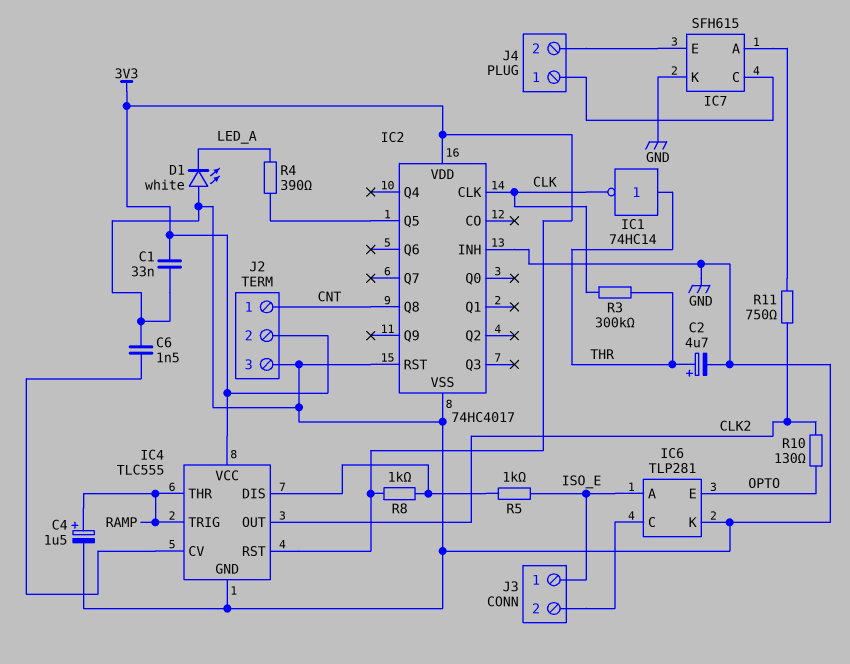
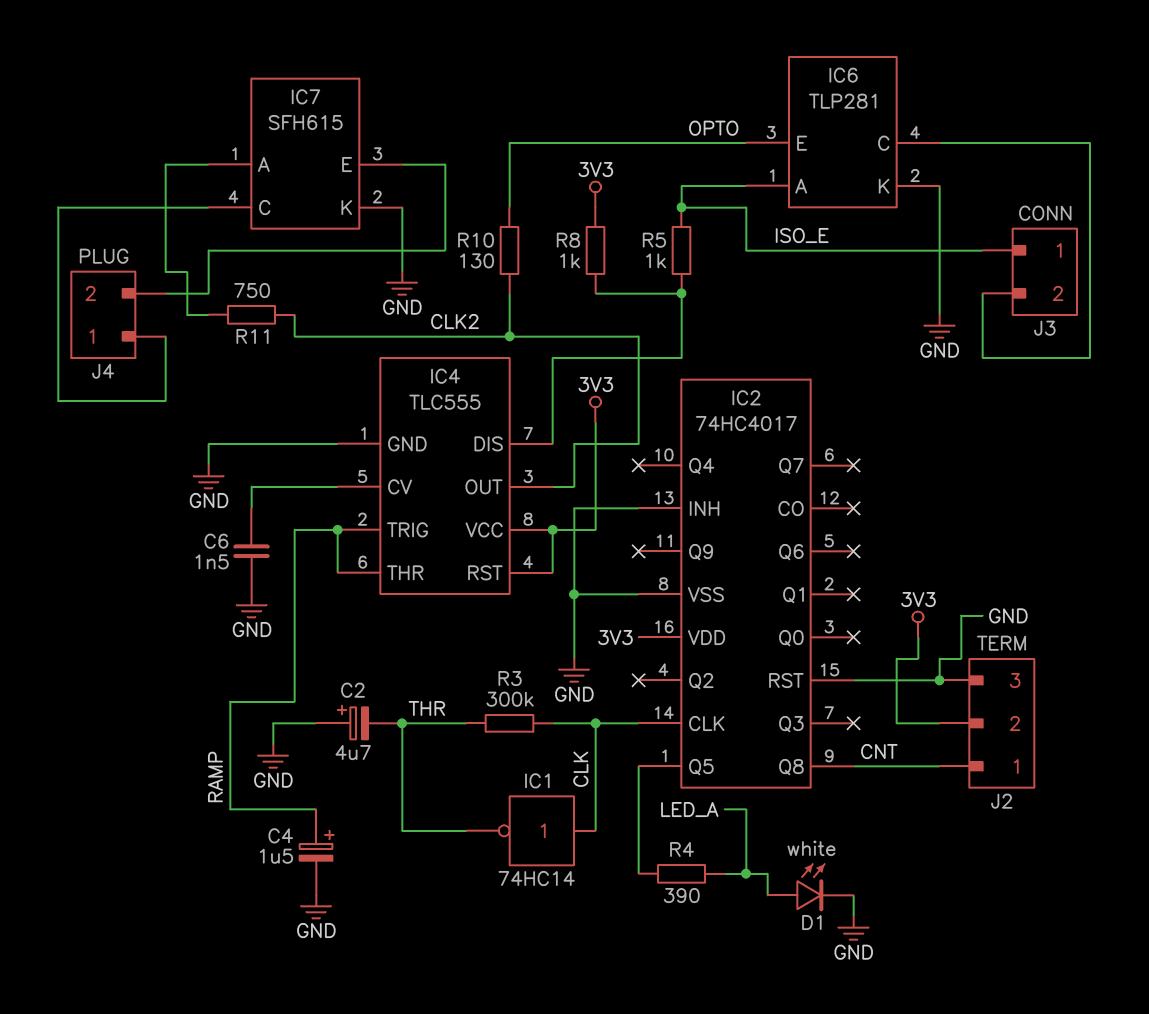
C1: 33nF (3V3, GND) -> none
C2: 4.7uF (plus THR, minus GND) -> 4.7uF (plus GND, minus THR)
D1: LED white (A GND, K LED_A) -> LED white (A LED_A, K GND)
IC1: NOT 74HC14 (in THR, out CLK) -> NOT 74HC14 (in CLK, out THR)

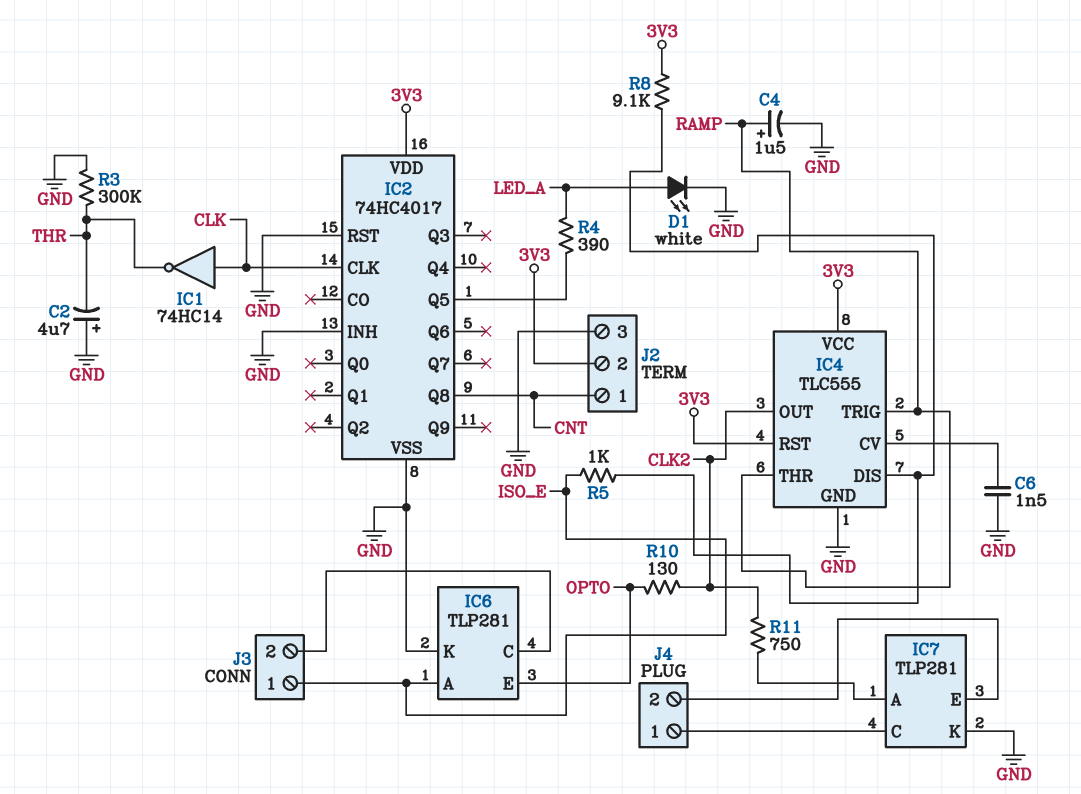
IC7: SFH615 -> TLP281
R3: 300k (CLK, THR) -> 300k (GND, THR)
R8: 1k (3V3, IC4/DIS) -> 9.1k (3V3, IC4/DIS)

